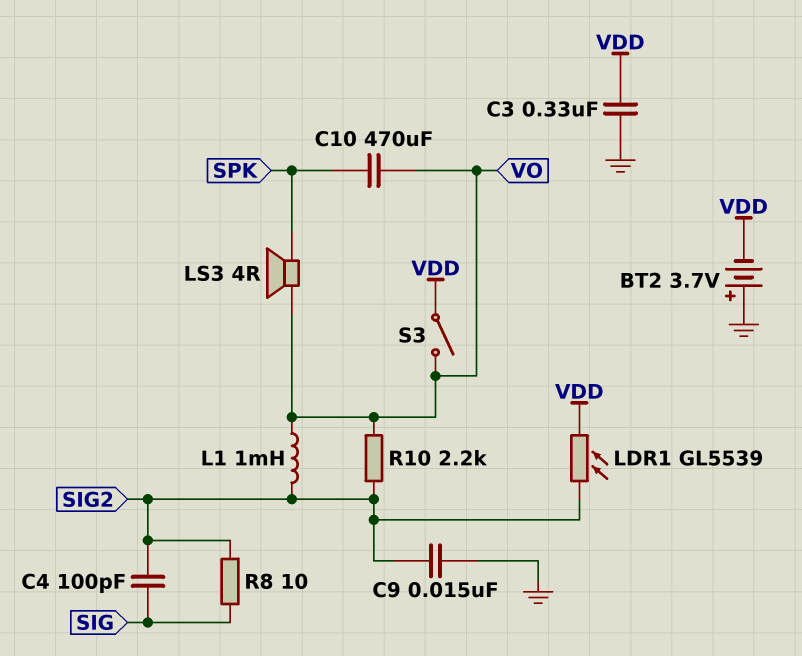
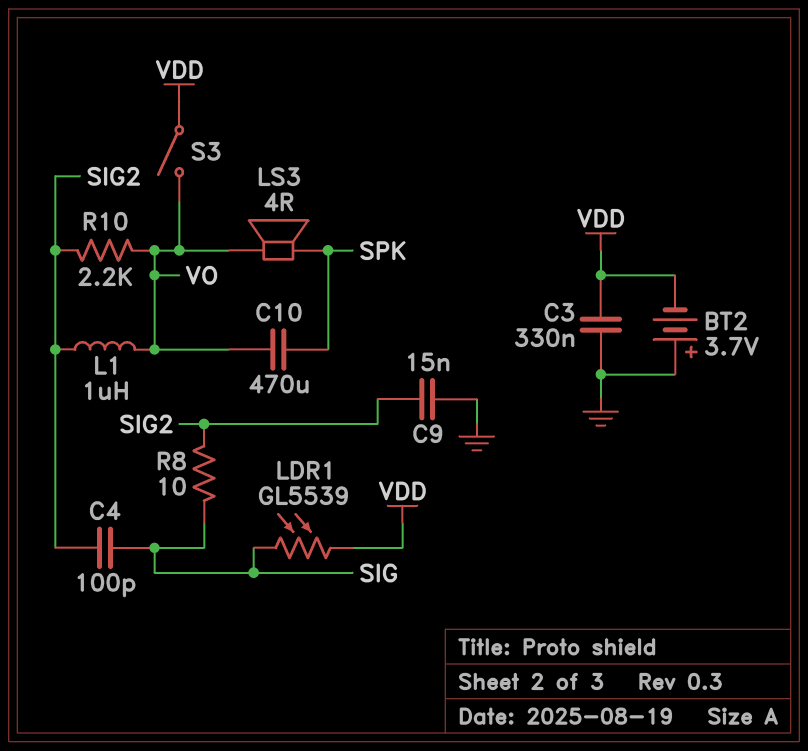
L1: 1mH (SIG2, VO) -> 1uH (SIG2, VO)
LDR1: GL5539 (SIG2, VDD) -> GL5539 (SIG, VDD)

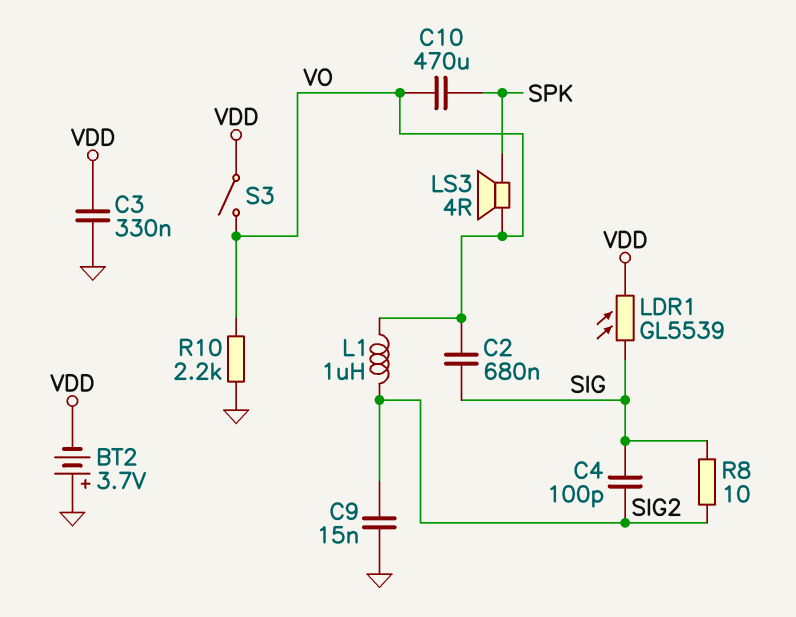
C2: none -> 680nF (SIG, VO)
R10: 2.2k (SIG2, VO) -> 2.2k (GND, VO)

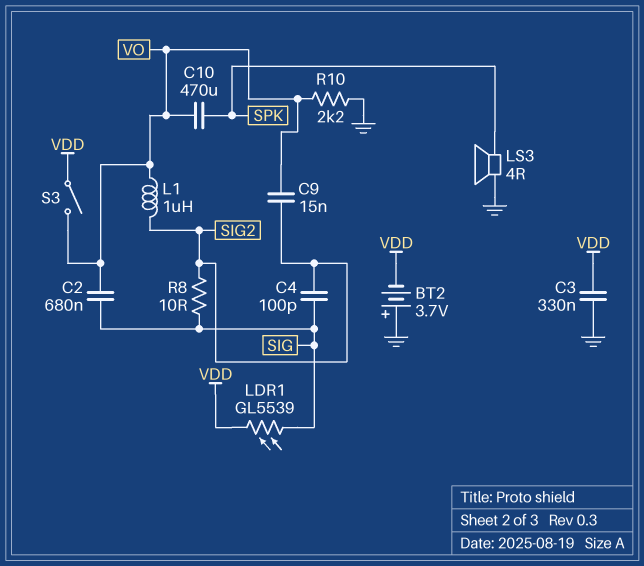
C9: 15nF (GND, SIG2) -> 15nF (SIG2, VO)
LS3: speaker 4R (SPK, VO) -> speaker 4R (GND, SPK)

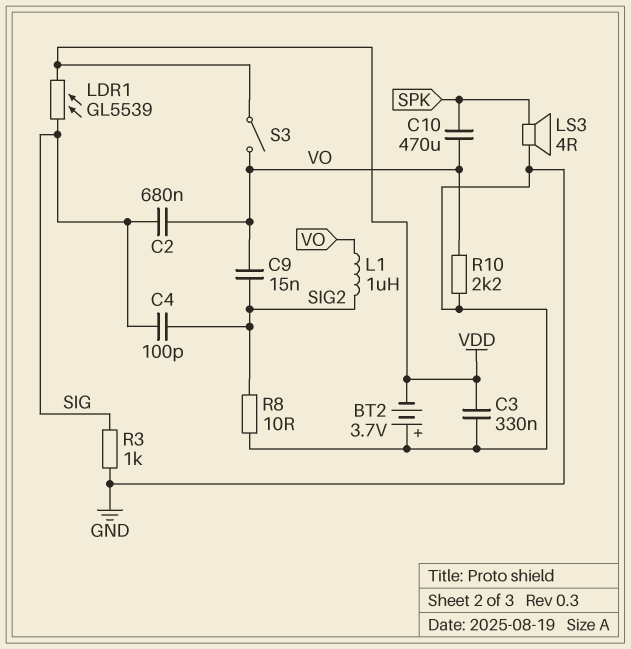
R3: none -> 1k (GND, SIG)
R8: 10 (SIG, SIG2) -> 10 (GND, SIG2)

